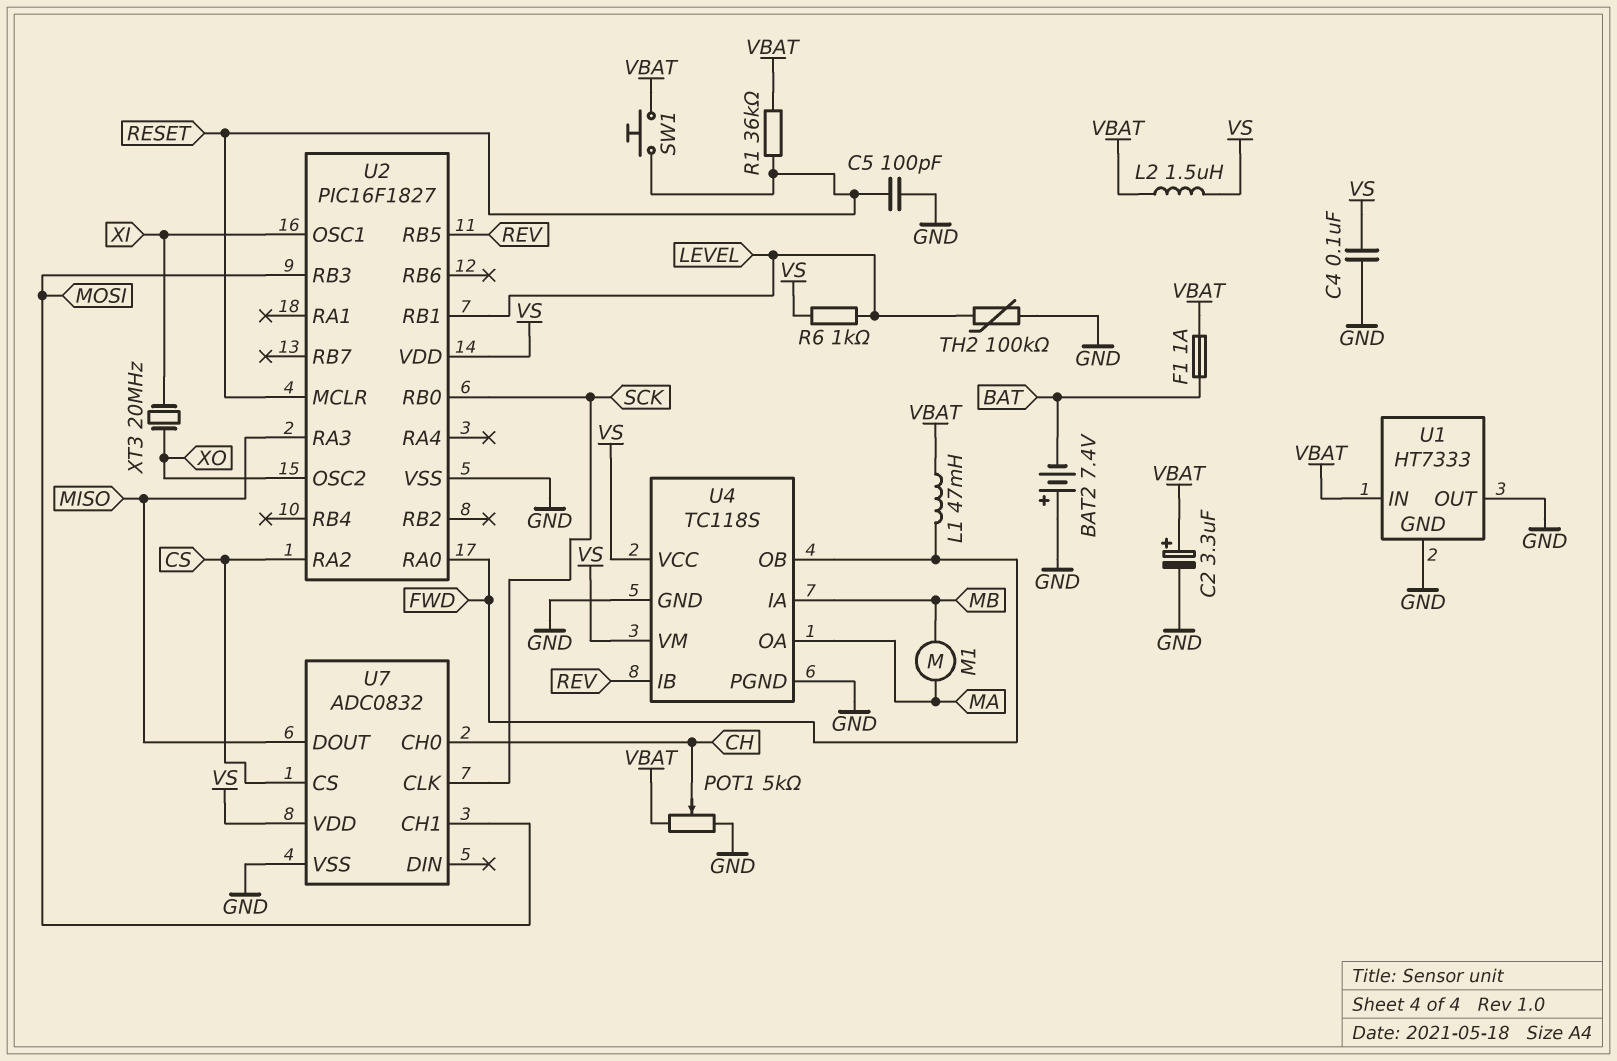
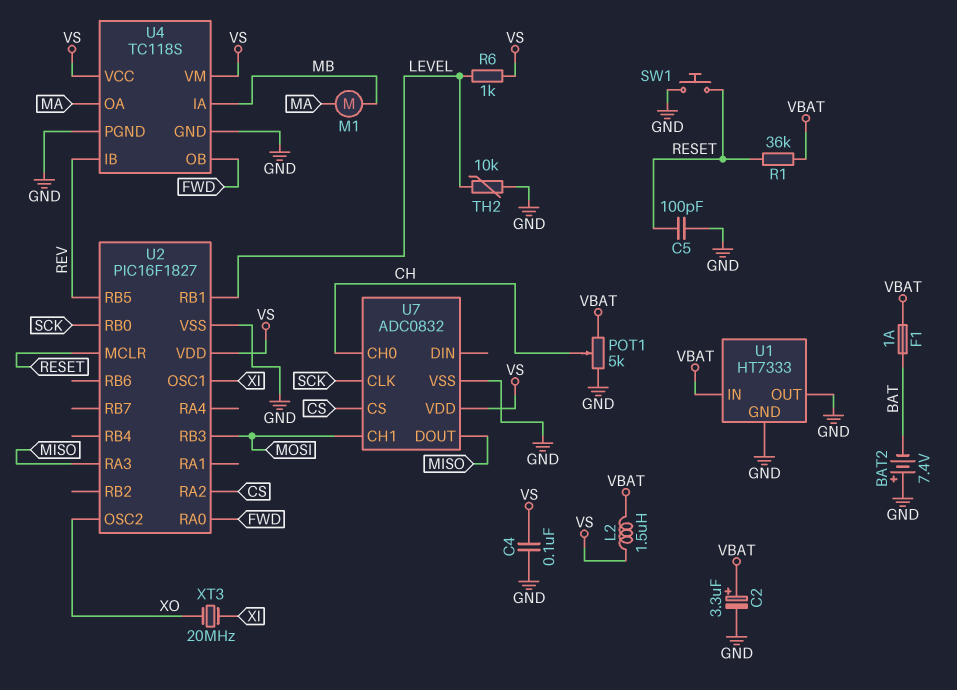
L1: 47mH (FWD, VBAT) -> none
SW1: button (RESET, VBAT) -> button (GND, RESET)
TH2: 100k (GND, LEVEL) -> 10k (GND, LEVEL)

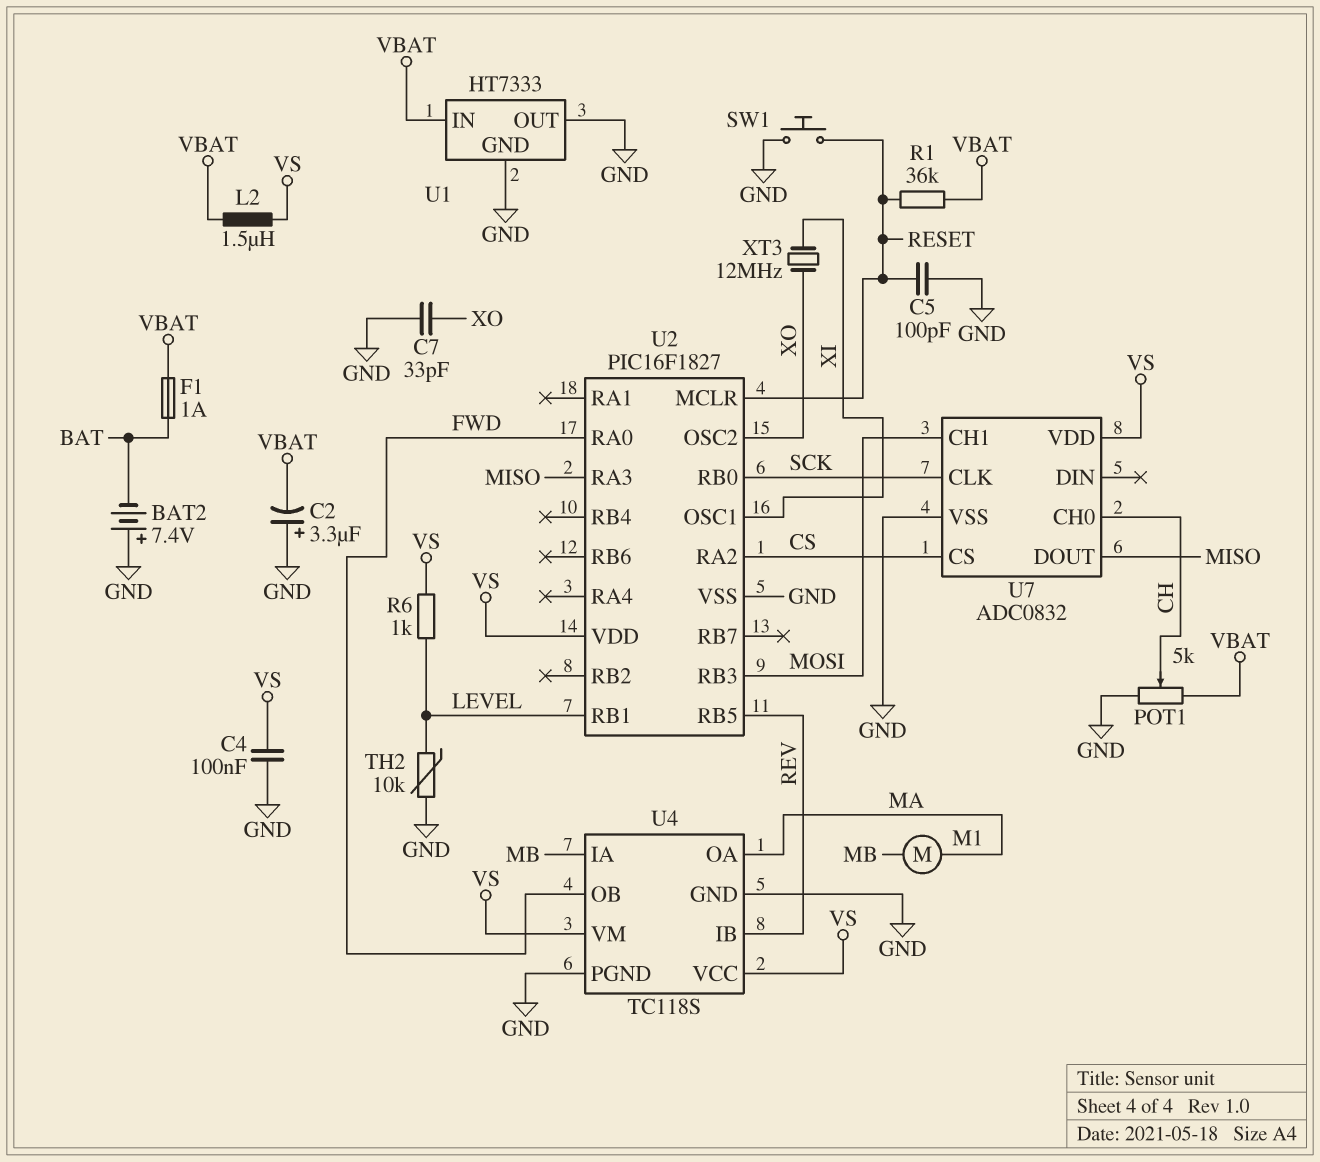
C2: 3.3uF (plus VBAT, minus GND) -> 3.3uF (plus GND, minus VBAT)
C7: none -> 33pF (GND, XO)
XT3: 20MHz (XI, XO) -> 12MHz (XI, XO)

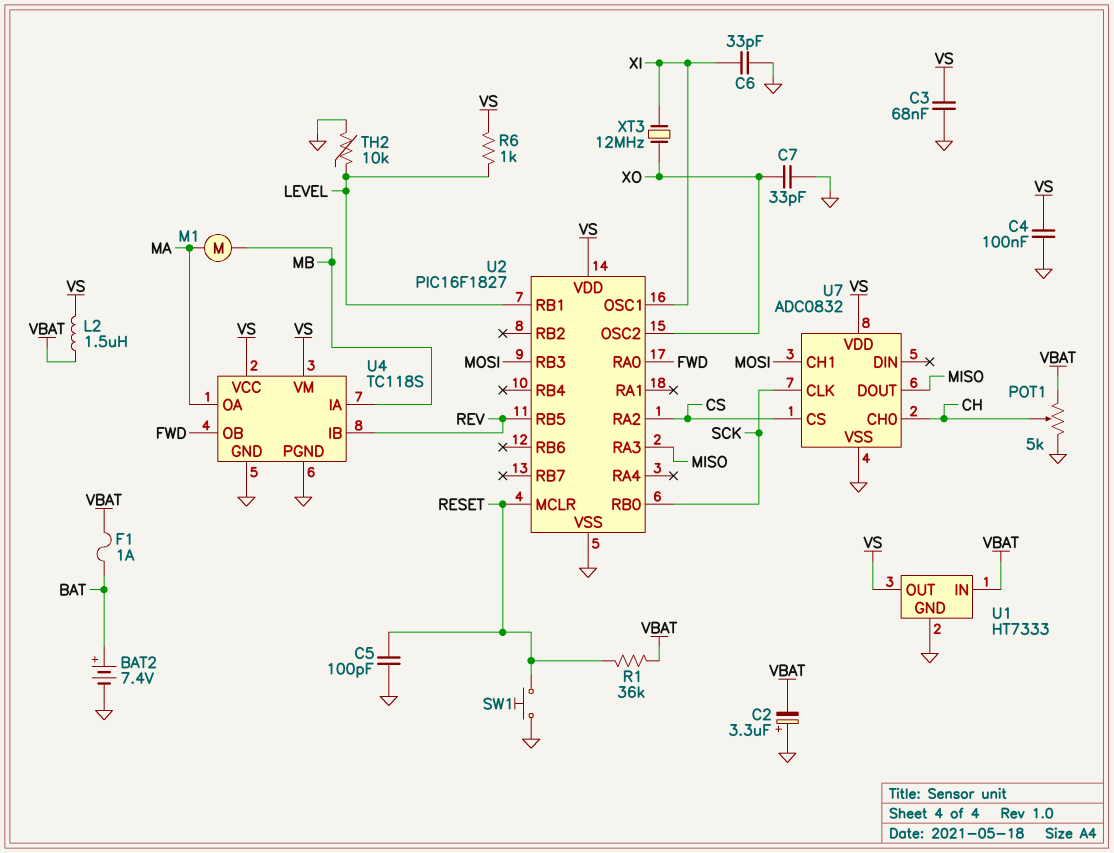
BAT2: 7.4V (plus GND, minus BAT) -> 7.4V (plus BAT, minus GND)
C3: none -> 68nF (GND, VS)
C6: none -> 33pF (GND, XI)
U1 pin OUT: GND -> VS

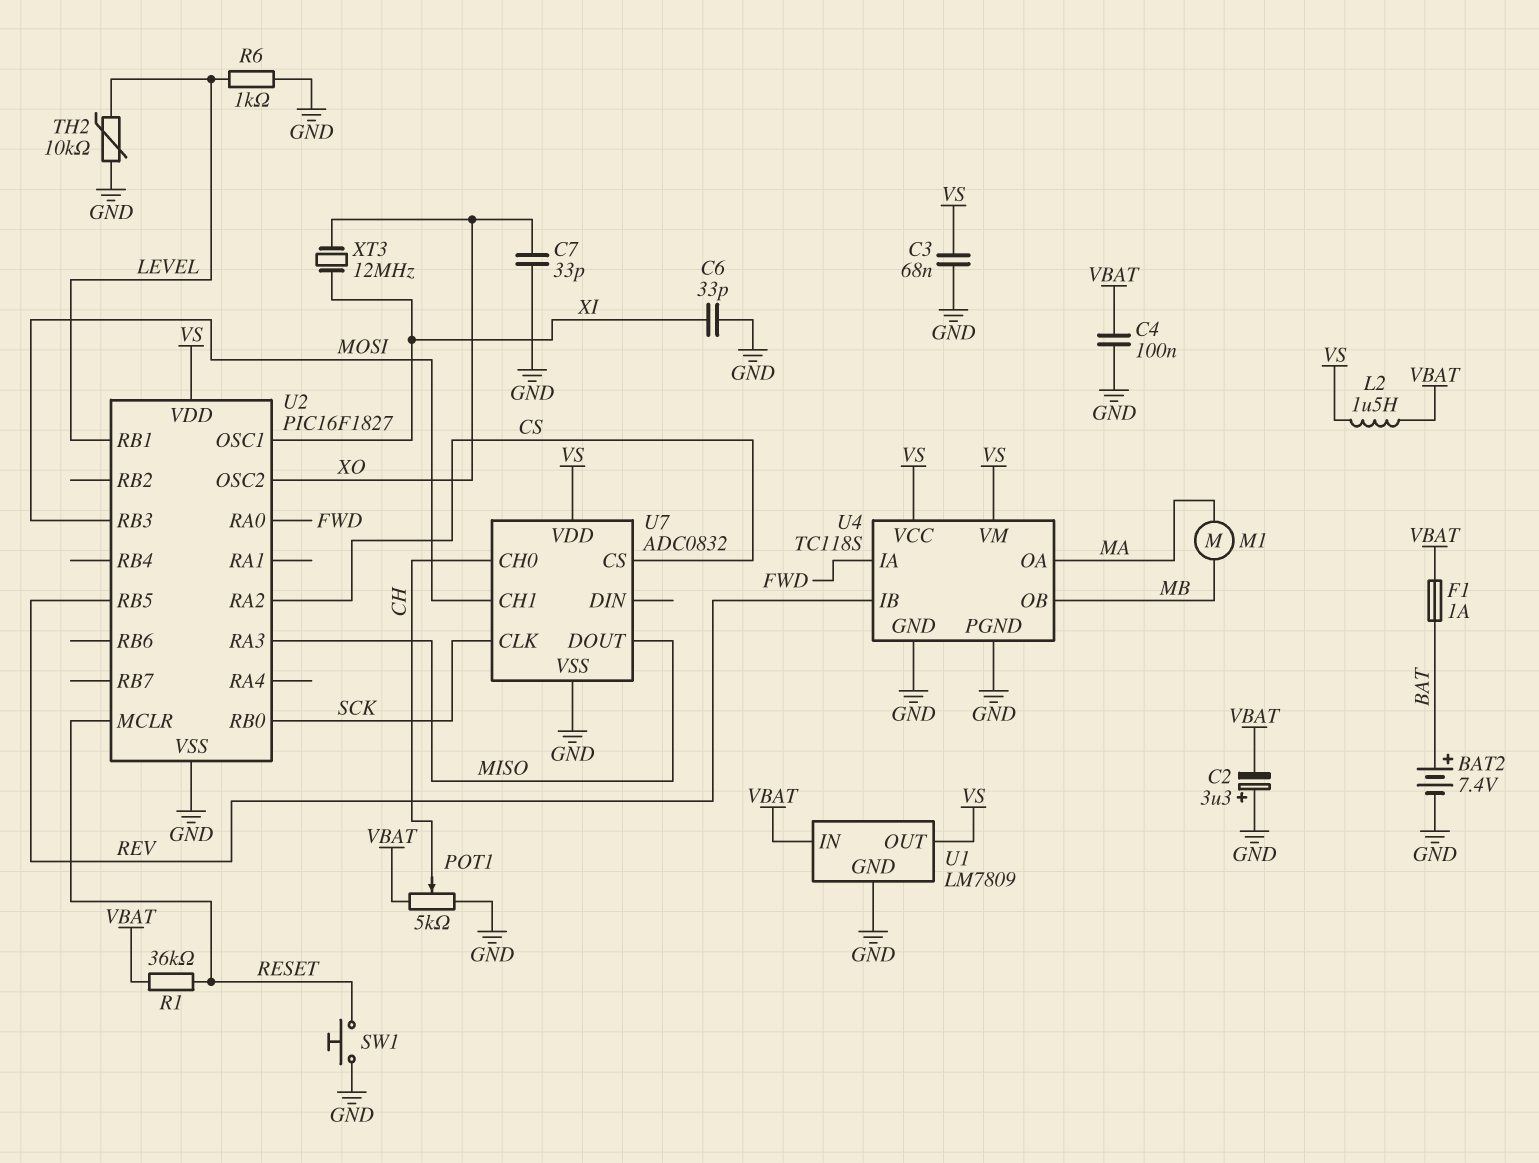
C4: 100nF (GND, VS) -> 100nF (GND, VBAT)
C5: 100pF (GND, RESET) -> none
R6: 1k (LEVEL, VS) -> 1k (GND, LEVEL)
U1: HT7333 -> LM7809
U4 pin IA: MB -> FWD
U4 pin OB: FWD -> MB

